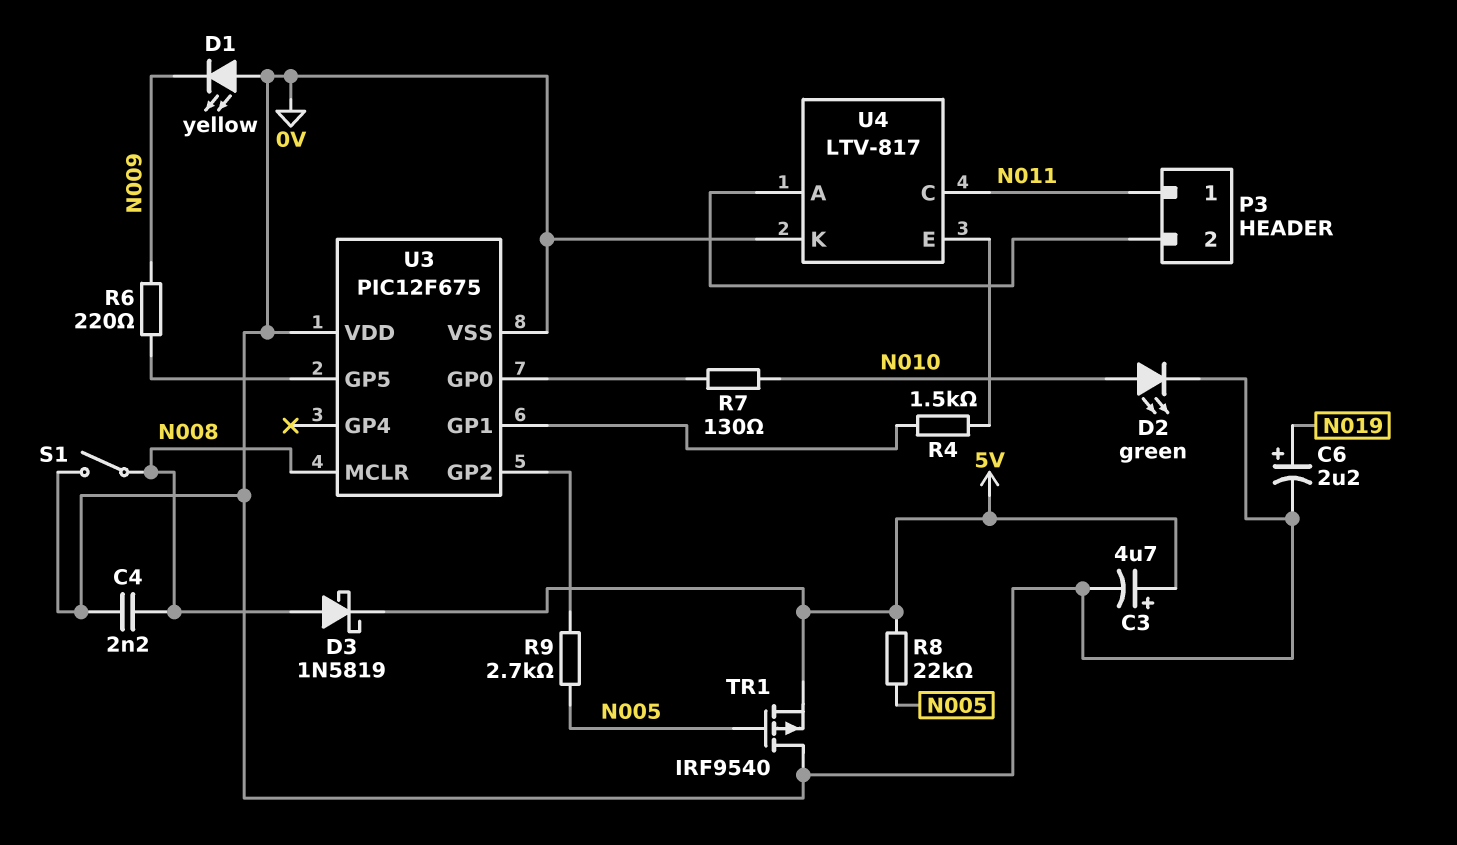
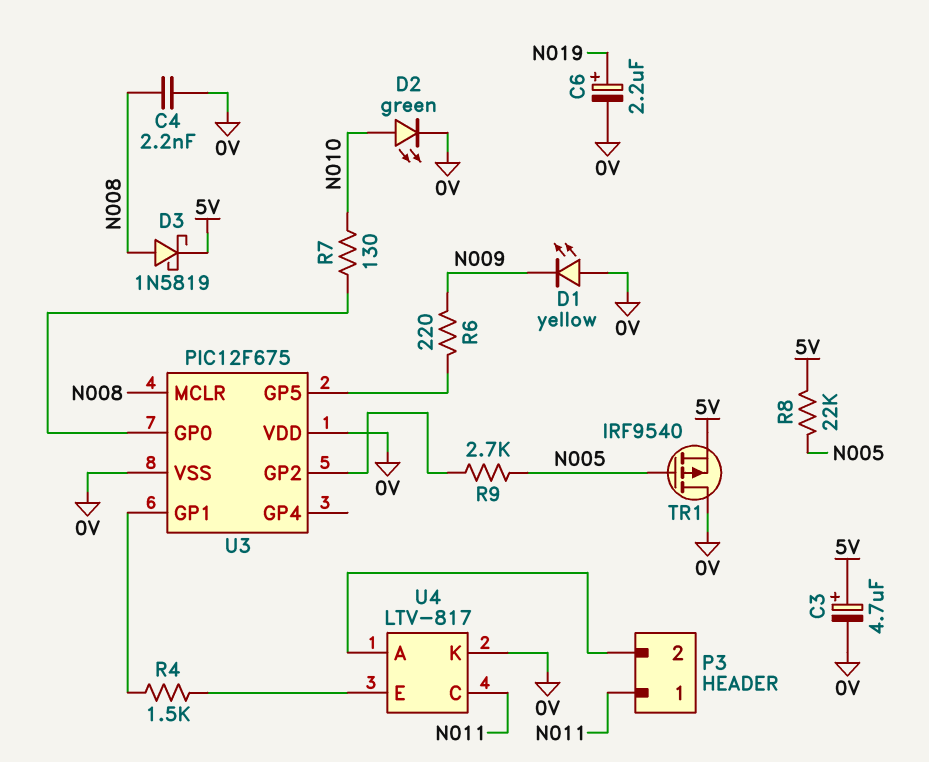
S1: switch (0V, N008) -> none

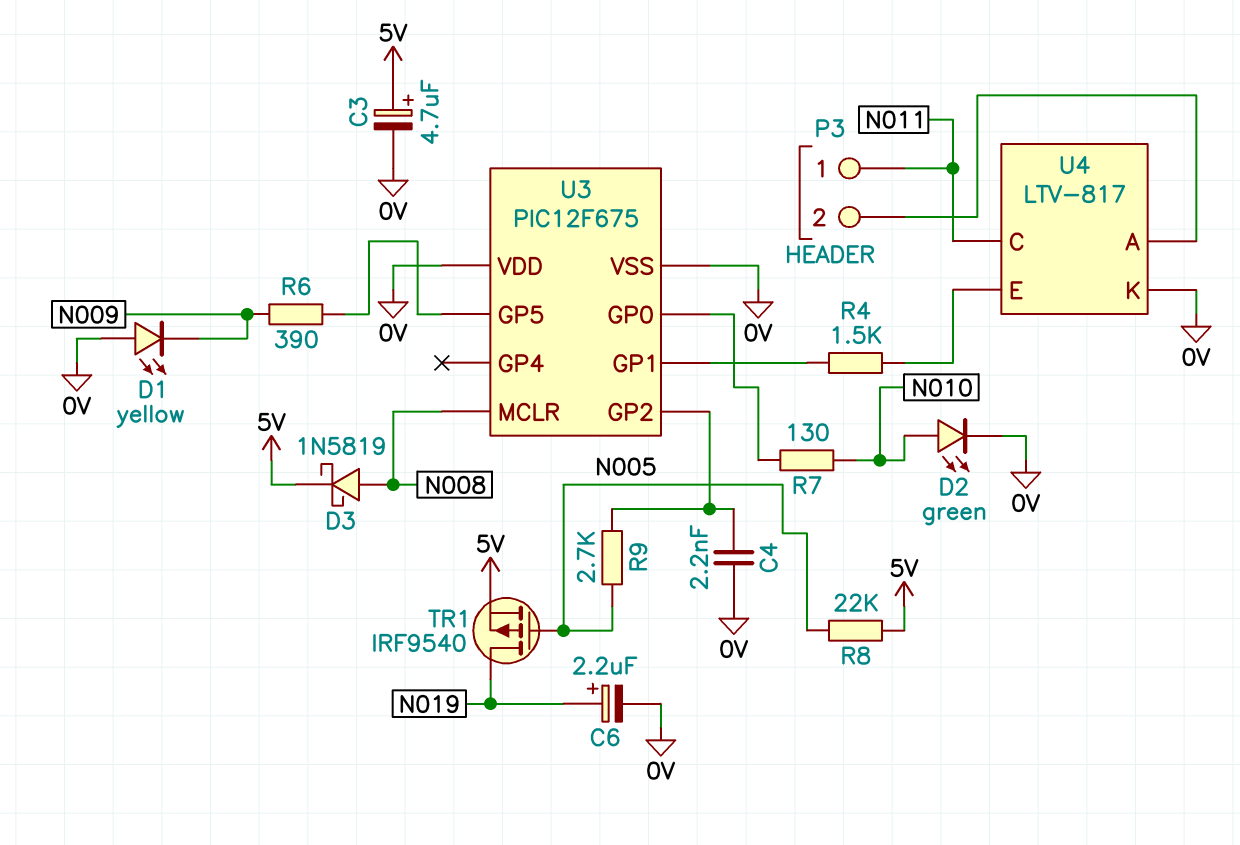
C4: 2.2nF (0V, N008) -> 2.2nF (0V, U3/GP2)
R6: 220 (N009, U3/GP5) -> 390 (N009, U3/GP5)
TR1: PMOS IRF9540 (G N005, D 0V, S 5V) -> PMOS IRF9540 (G N005, D N019, S 5V)

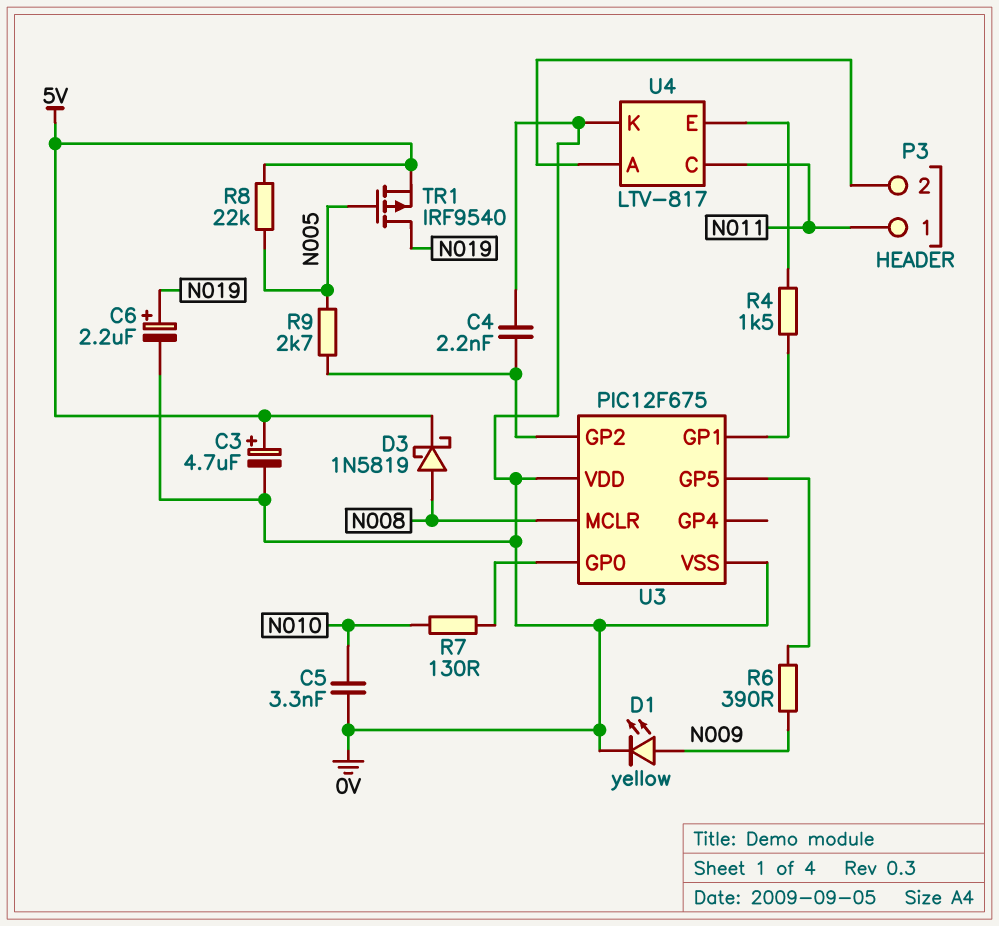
C5: none -> 3.3nF (0V, N010)
D1: LED yellow (A 0V, K N009) -> LED yellow (A N009, K 0V)
D2: LED green (A N010, K 0V) -> none

